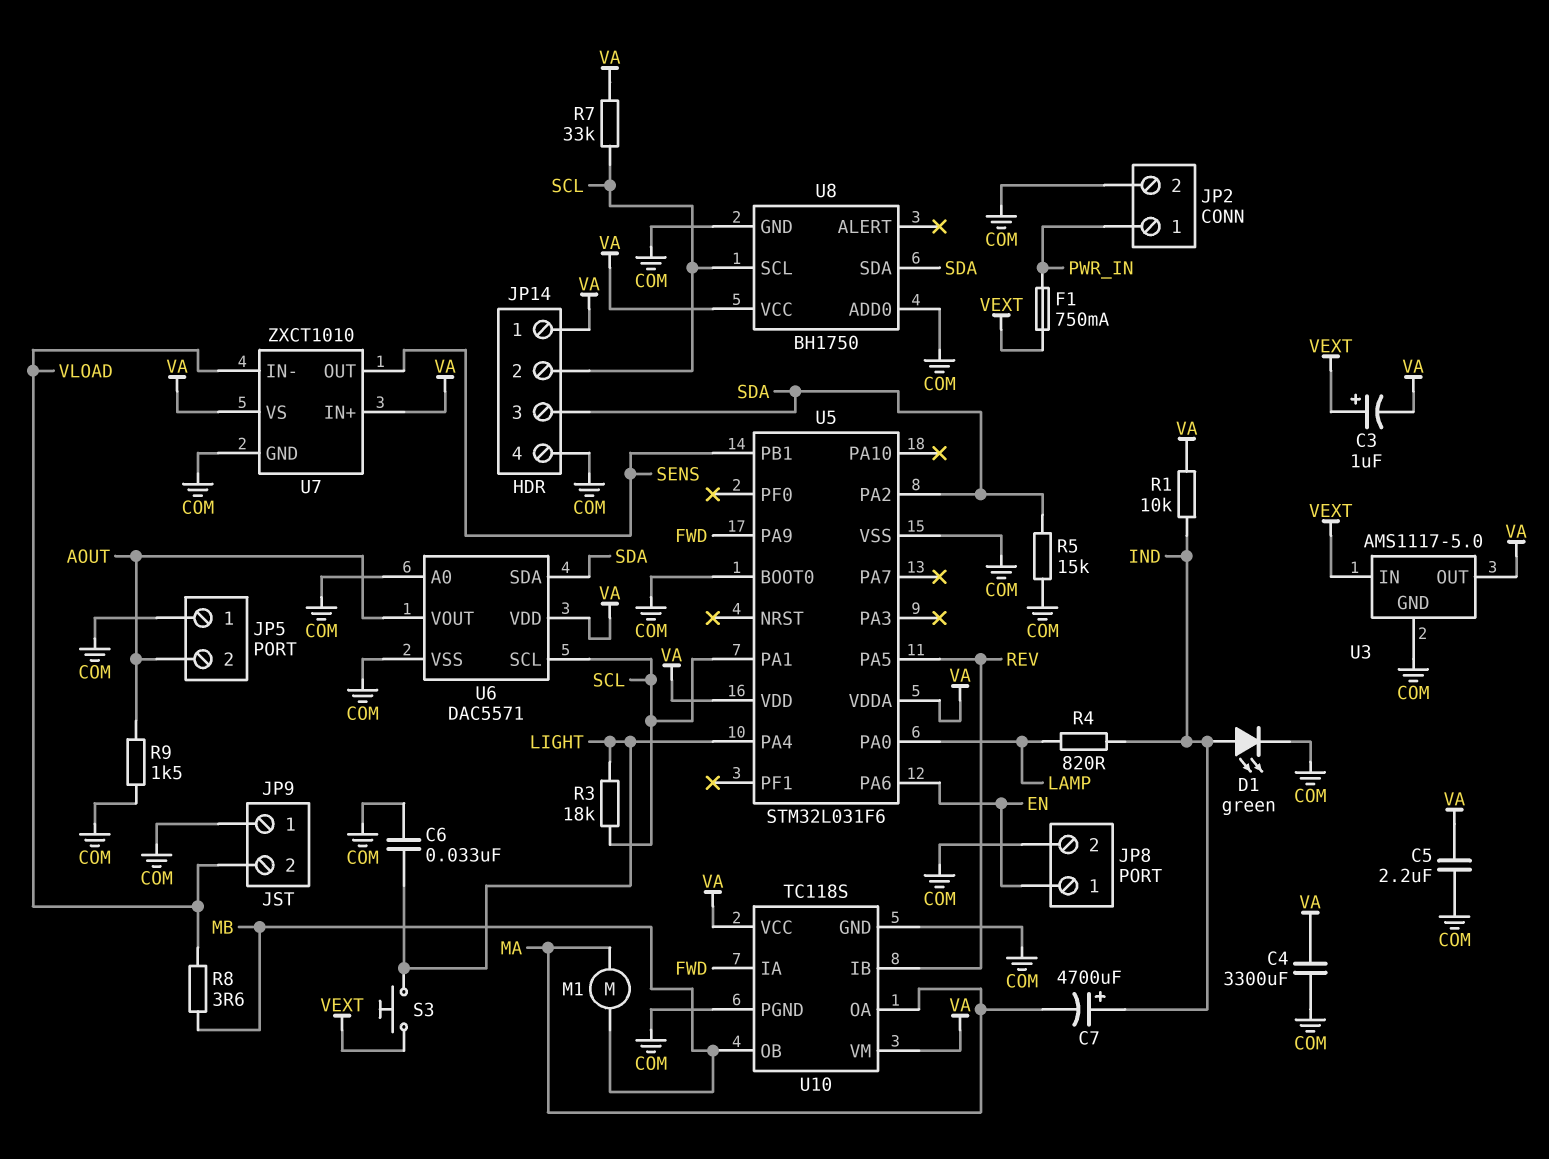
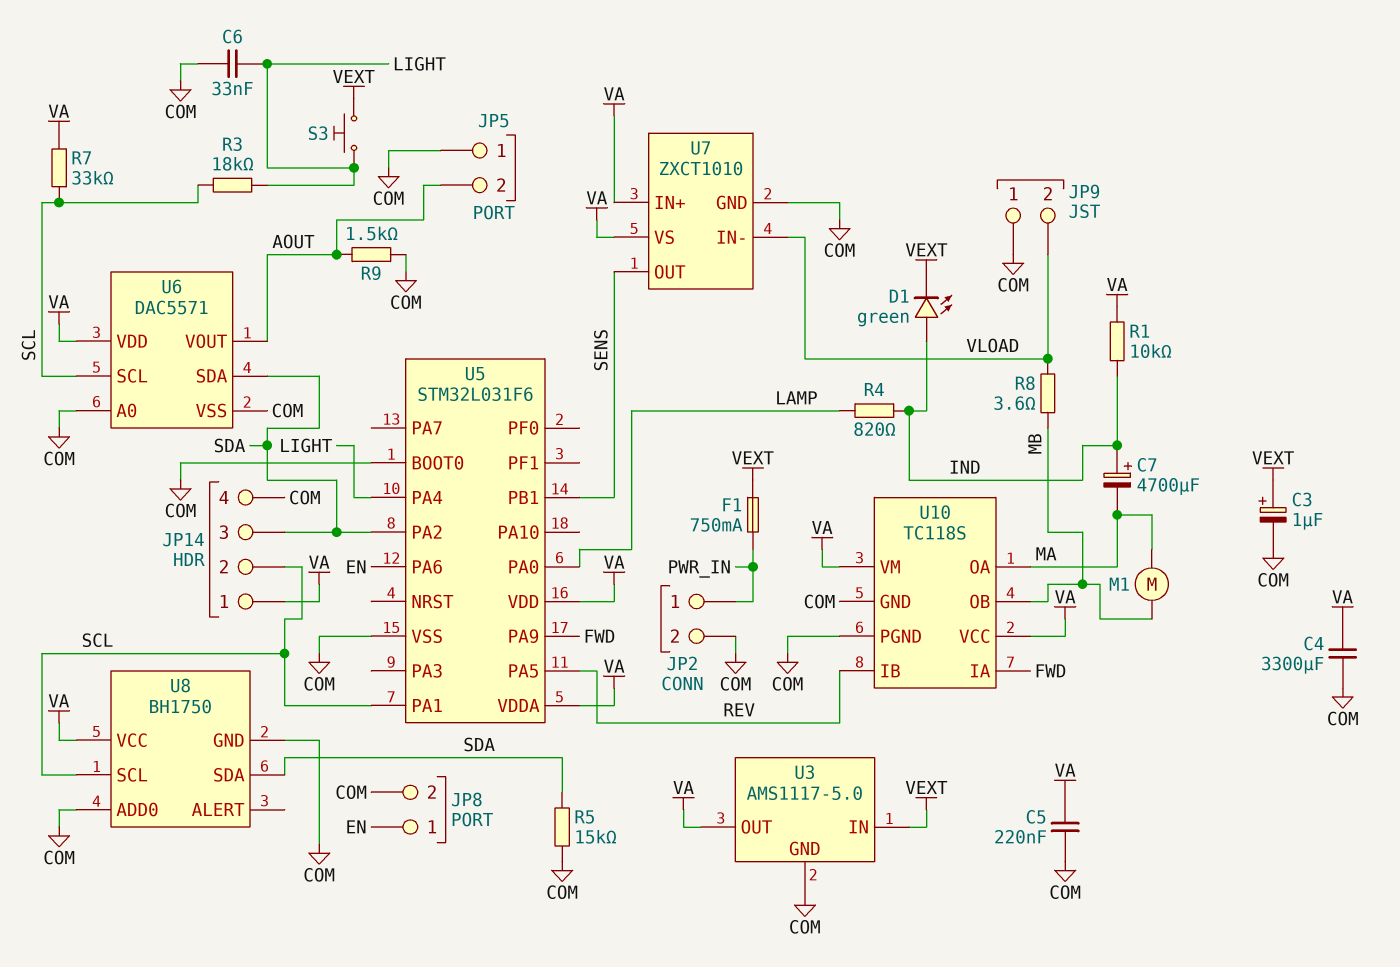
C3: 1uF (plus VEXT, minus VA) -> 1uF (plus VEXT, minus COM)
C5: 2.2uF (COM, VA) -> 220nF (COM, VA)
D1: LED green (A IND, K COM) -> LED green (A IND, K VEXT)

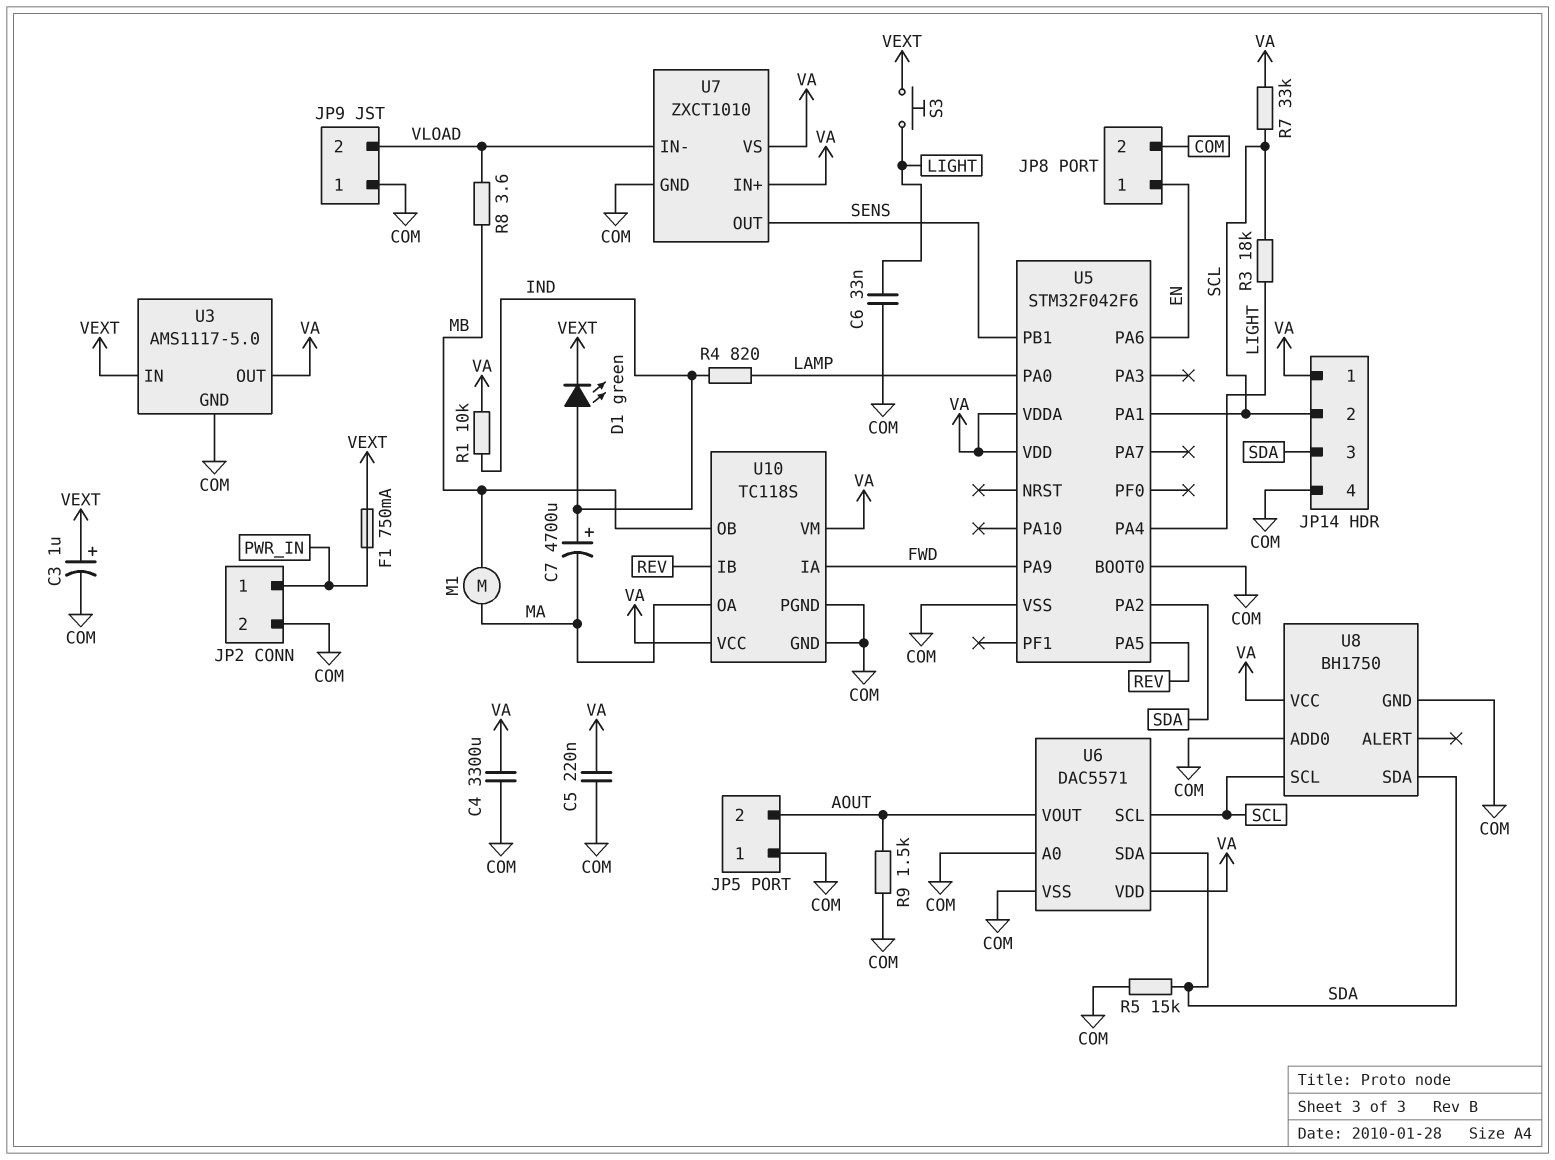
U5: STM32L031F6 -> STM32F042F6

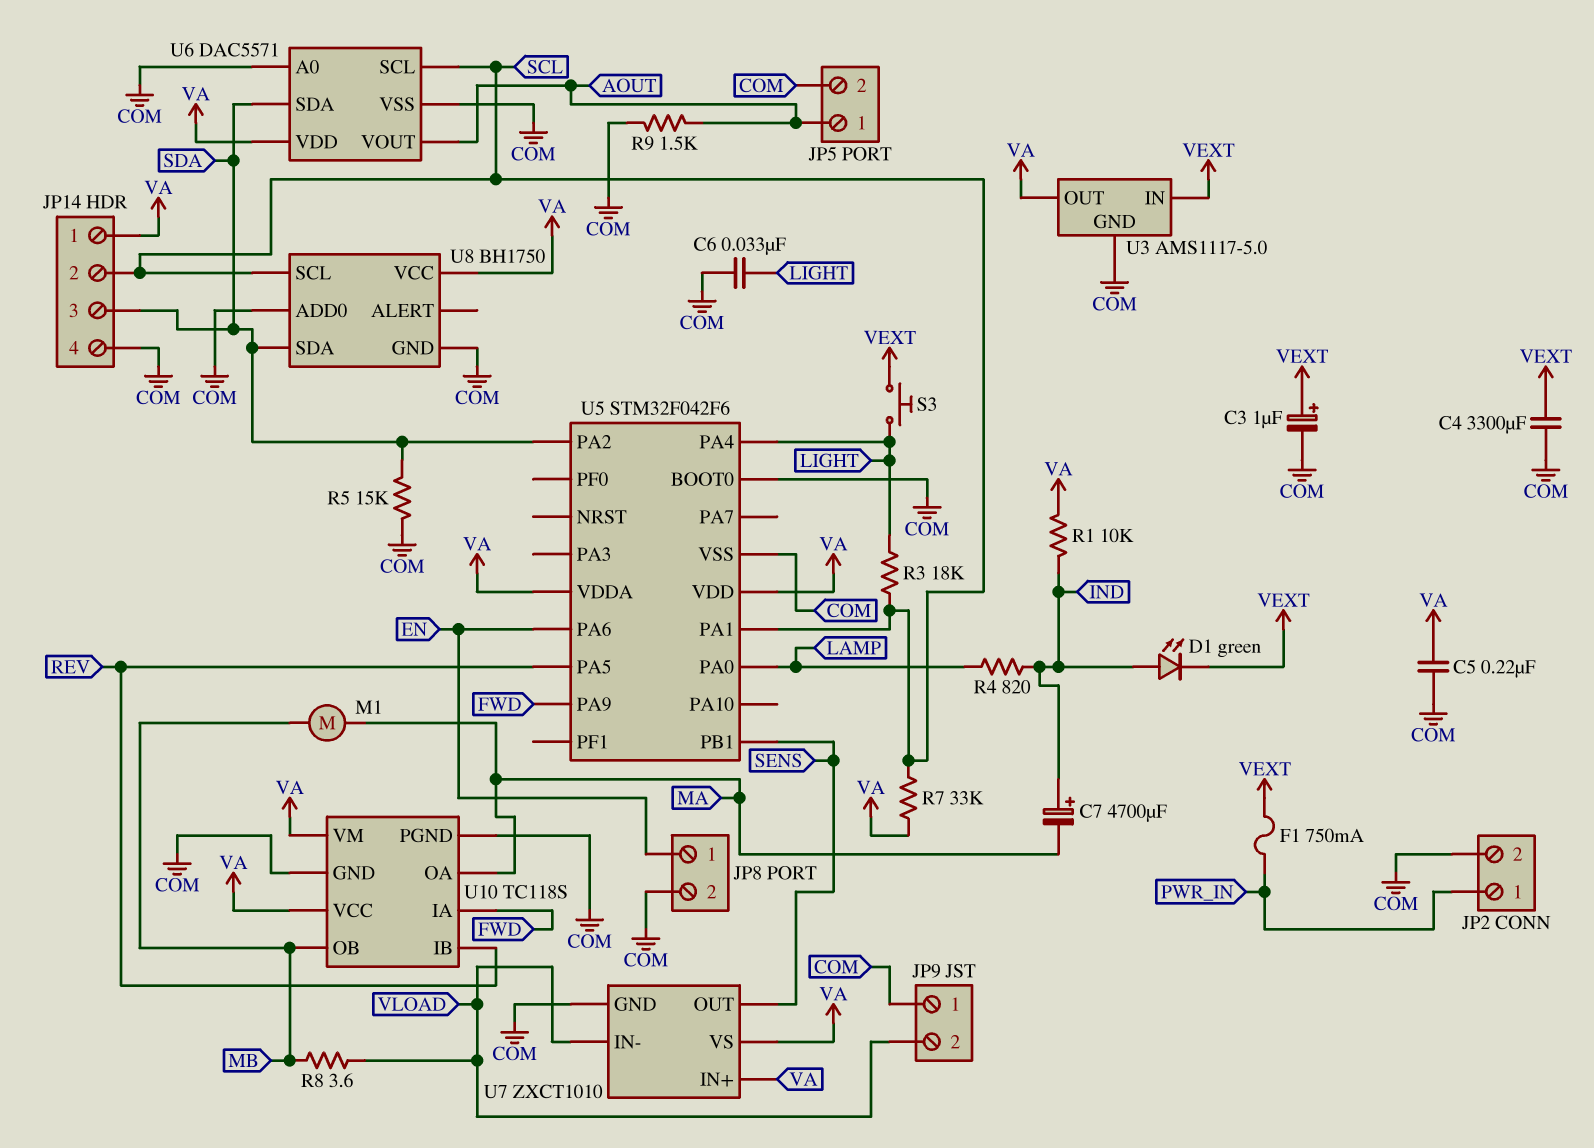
C4: 3300uF (COM, VA) -> 3300uF (COM, VEXT)
JP5 pin 1: COM -> AOUT
JP5 pin 2: AOUT -> COM

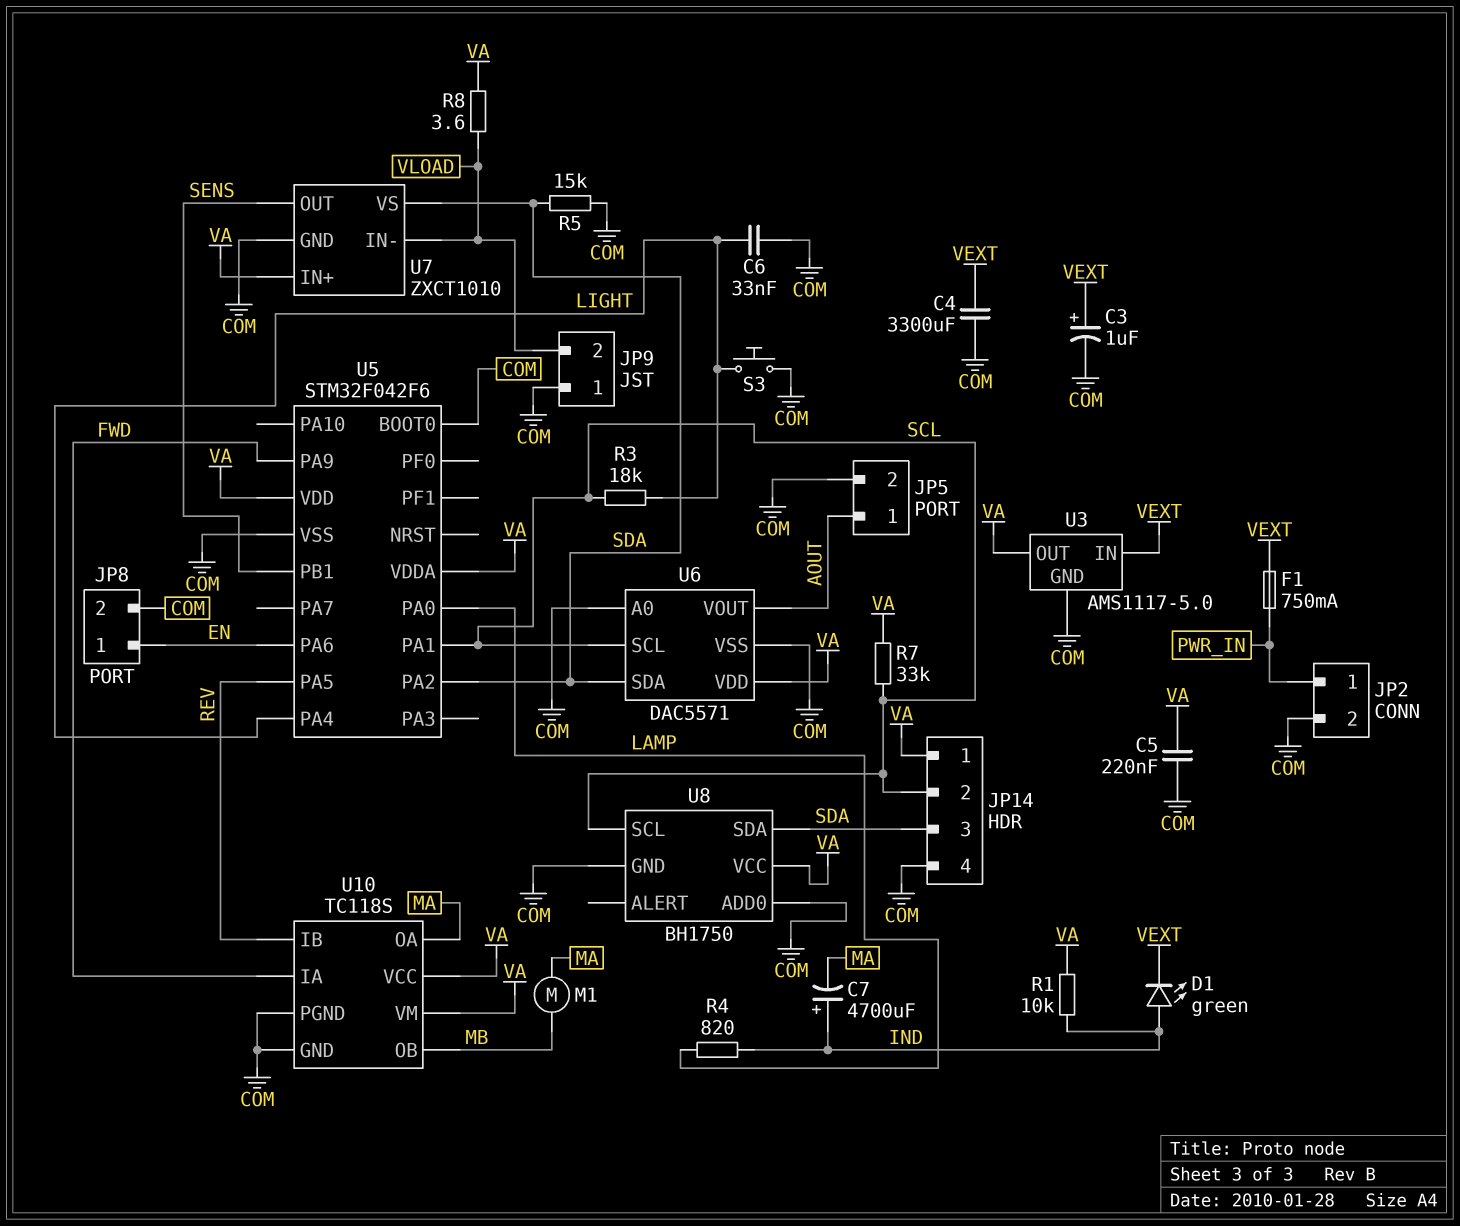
R8: 3.6 (MB, VLOAD) -> 3.6 (VA, VLOAD)
R9: 1.5k (AOUT, COM) -> none
S3: button (LIGHT, VEXT) -> button (COM, LIGHT)
U7 pin VS: VA -> SDA

